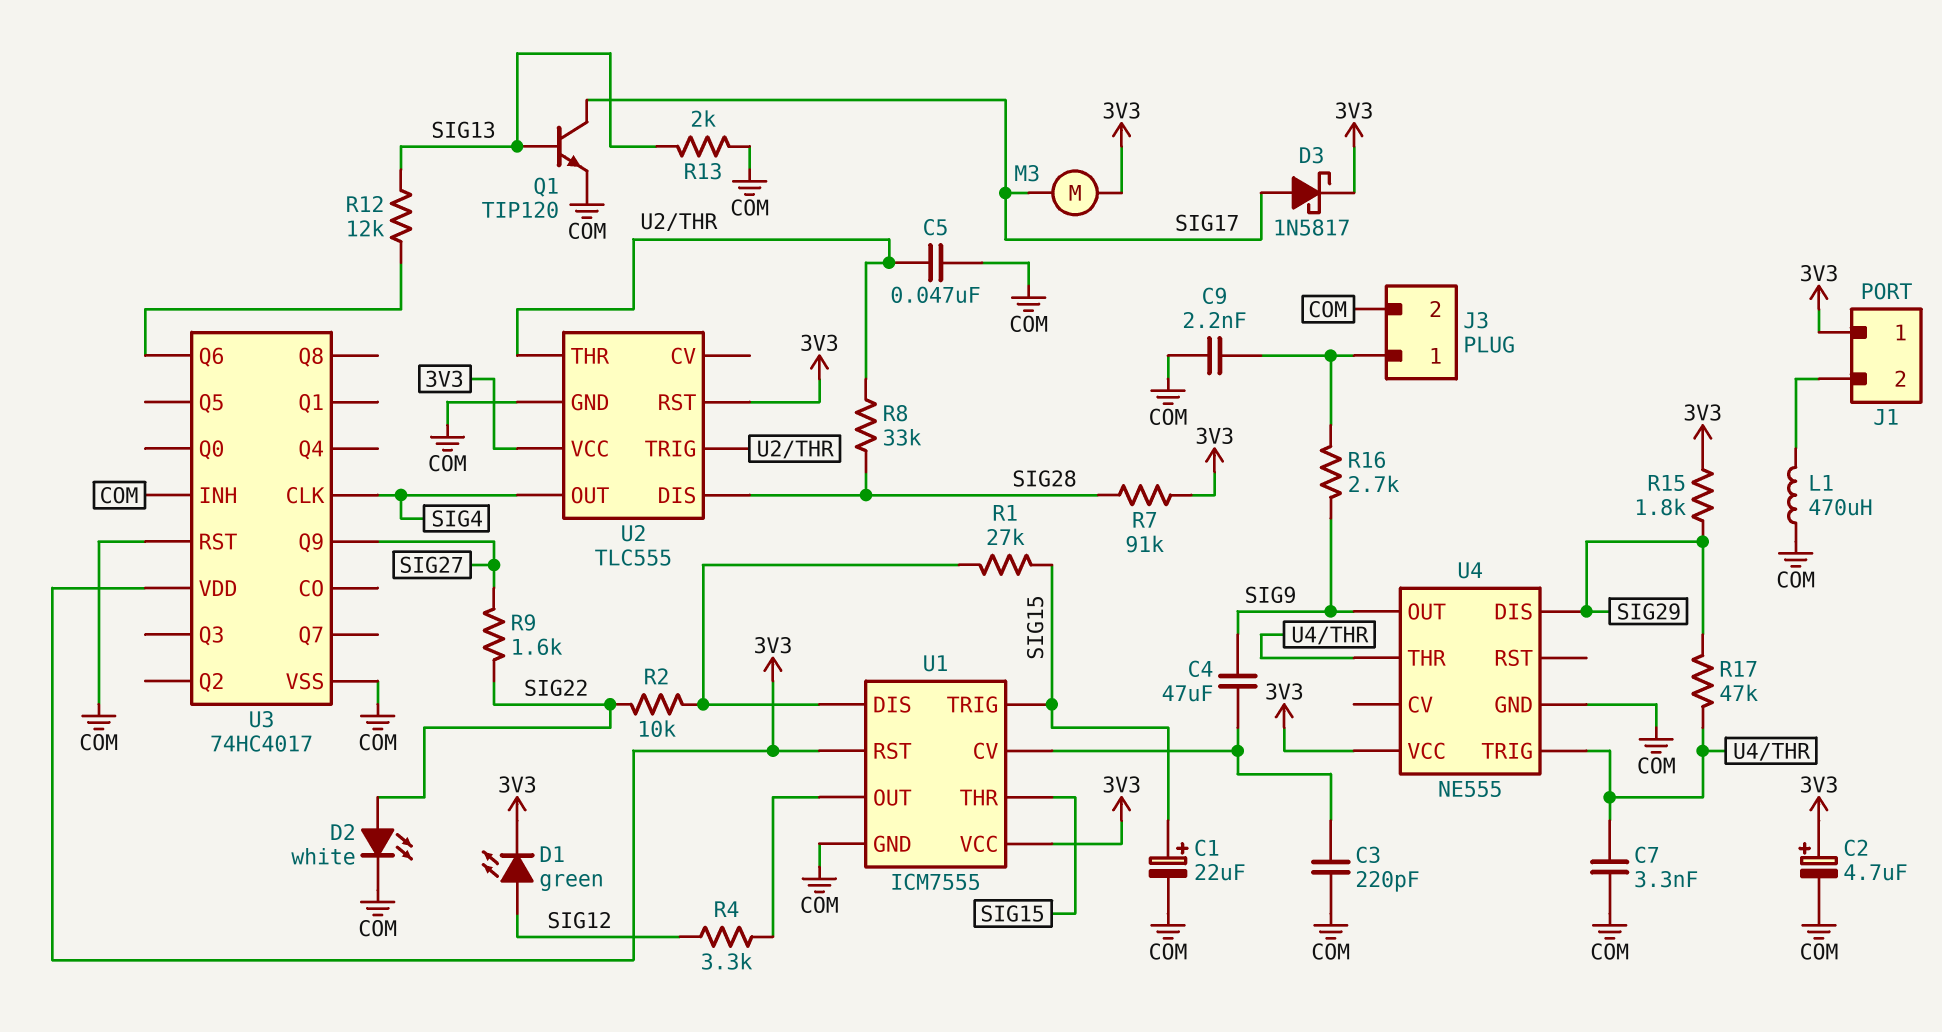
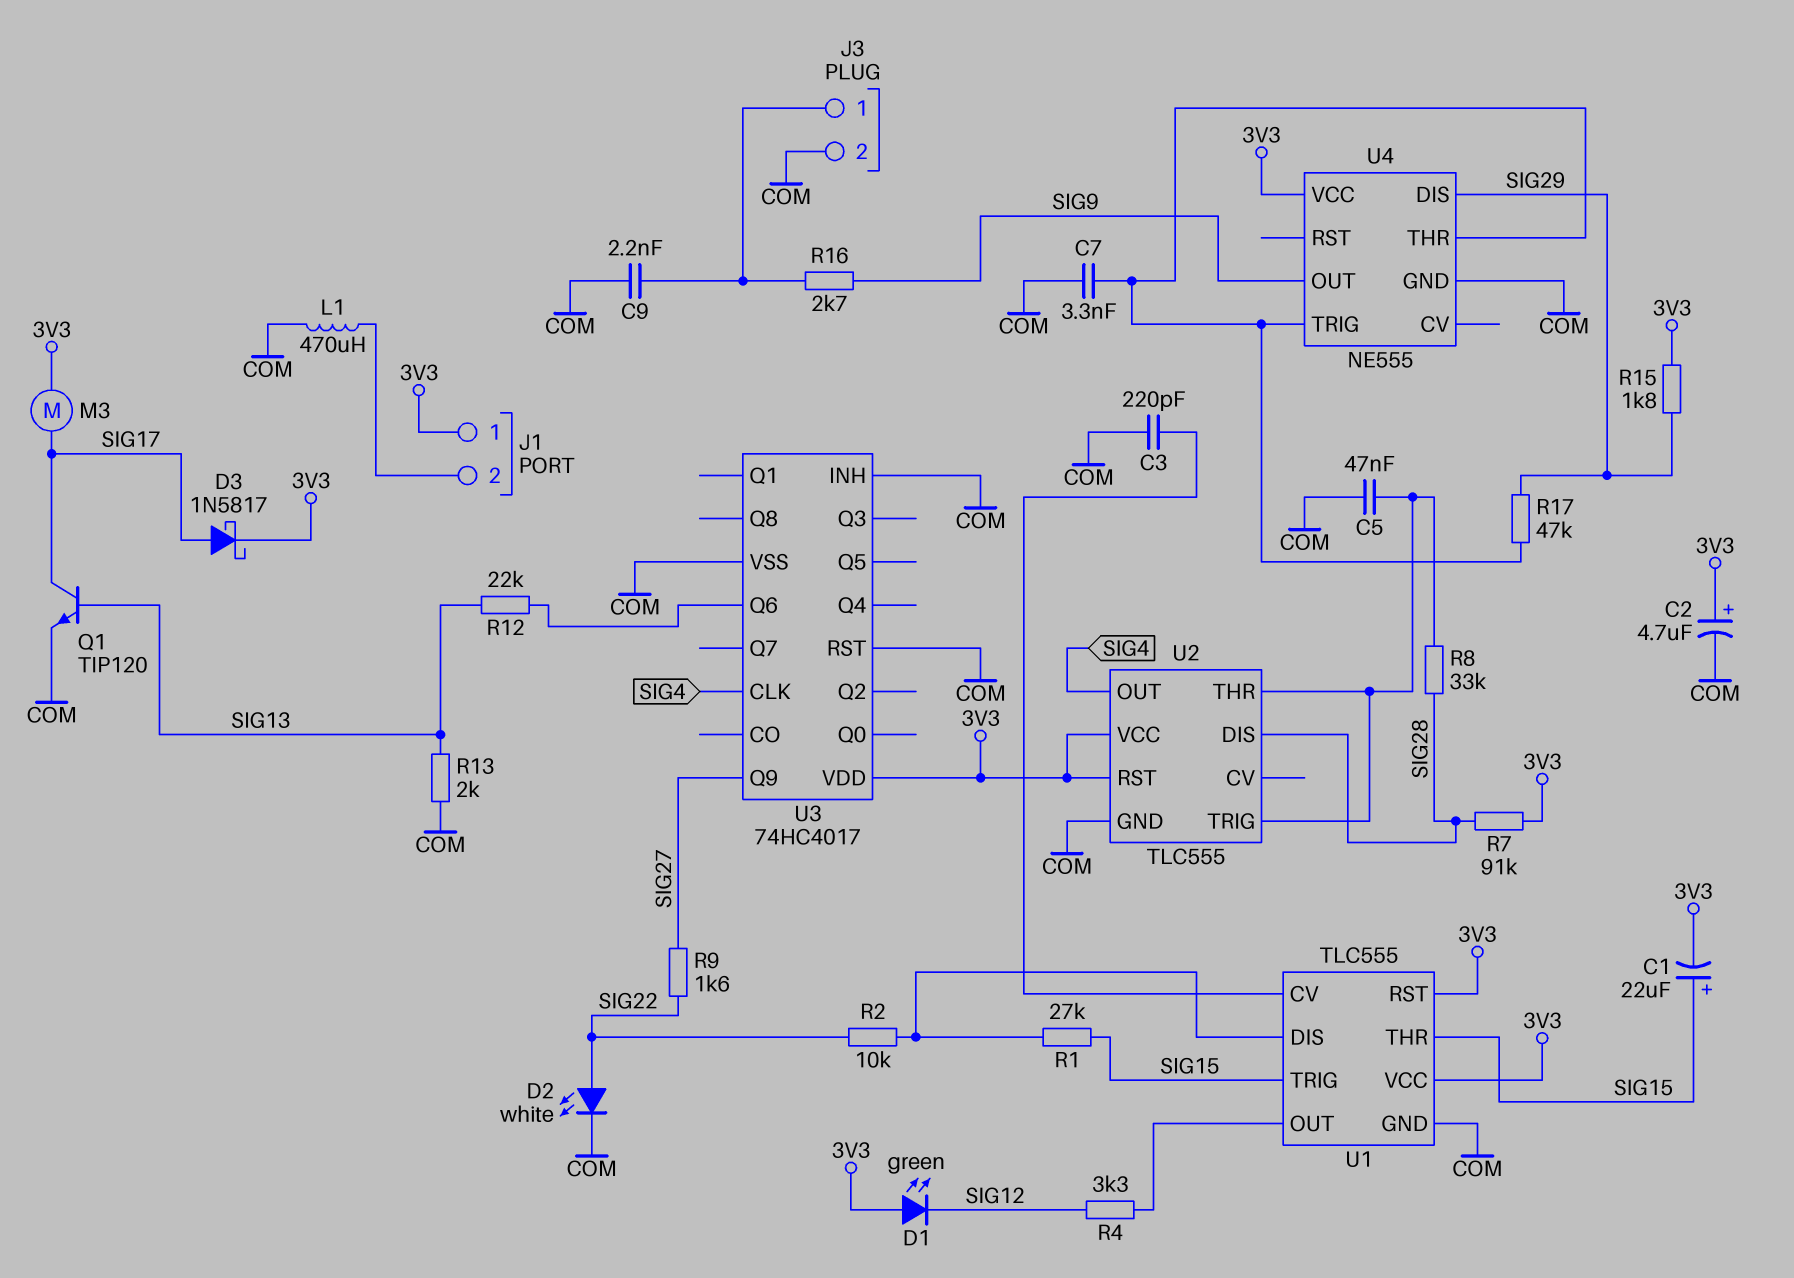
C1: 22uF (plus SIG15, minus COM) -> 22uF (plus SIG15, minus 3V3)
C4: 47uF (SIG9, U1/CV) -> none
D1: LED green (A SIG12, K 3V3) -> LED green (A 3V3, K SIG12)
R12: 12k (SIG13, U3/Q6) -> 22k (SIG13, U3/Q6)
U1: ICM7555 -> TLC555

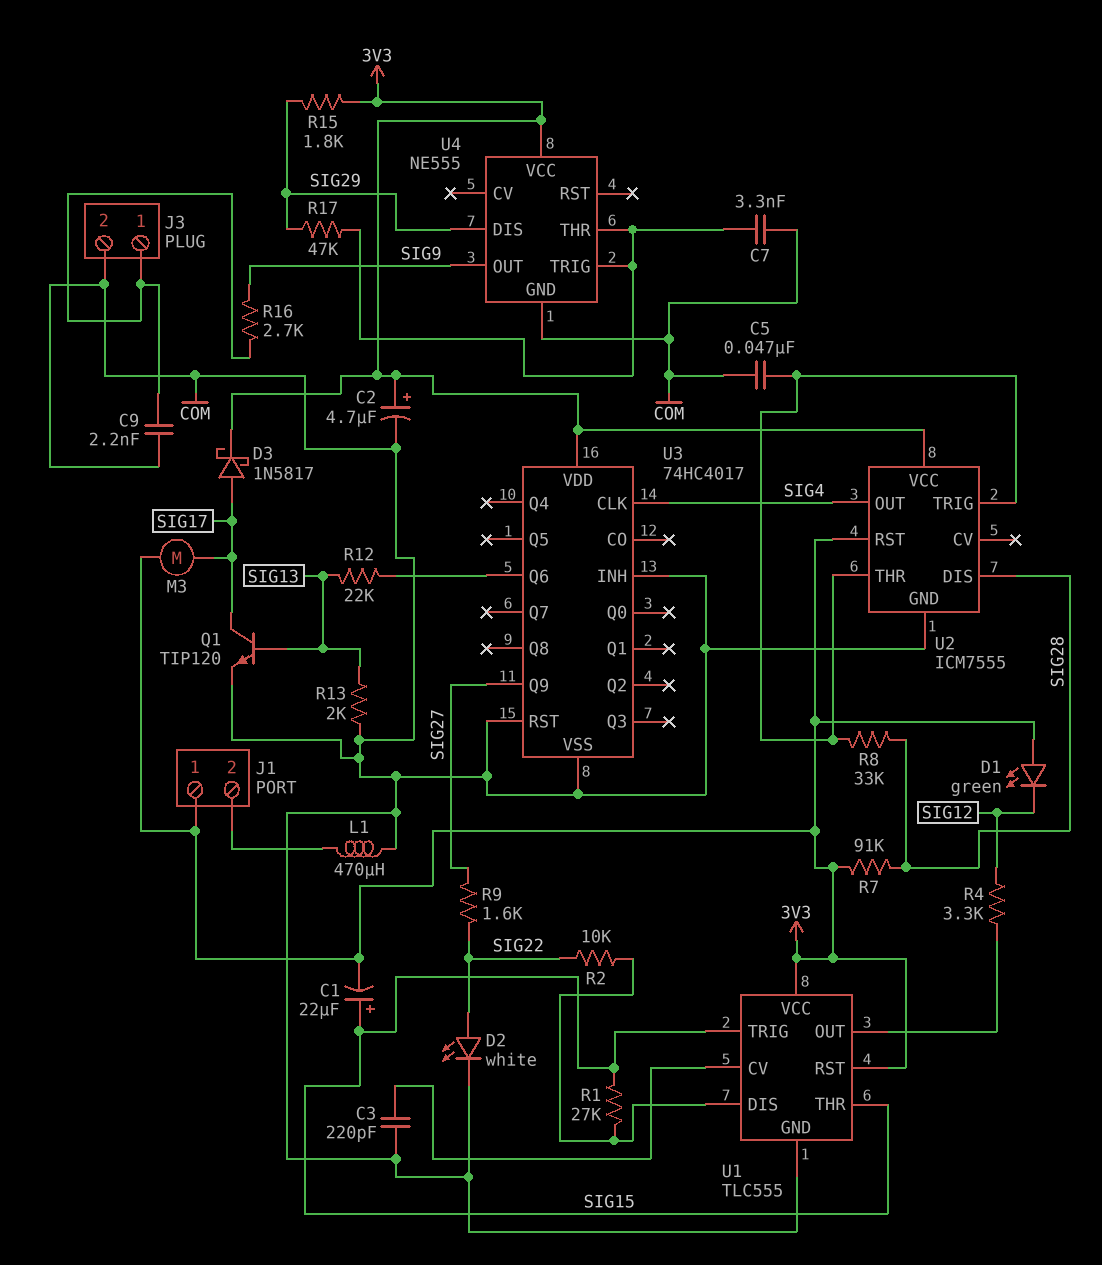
U2: TLC555 -> ICM7555

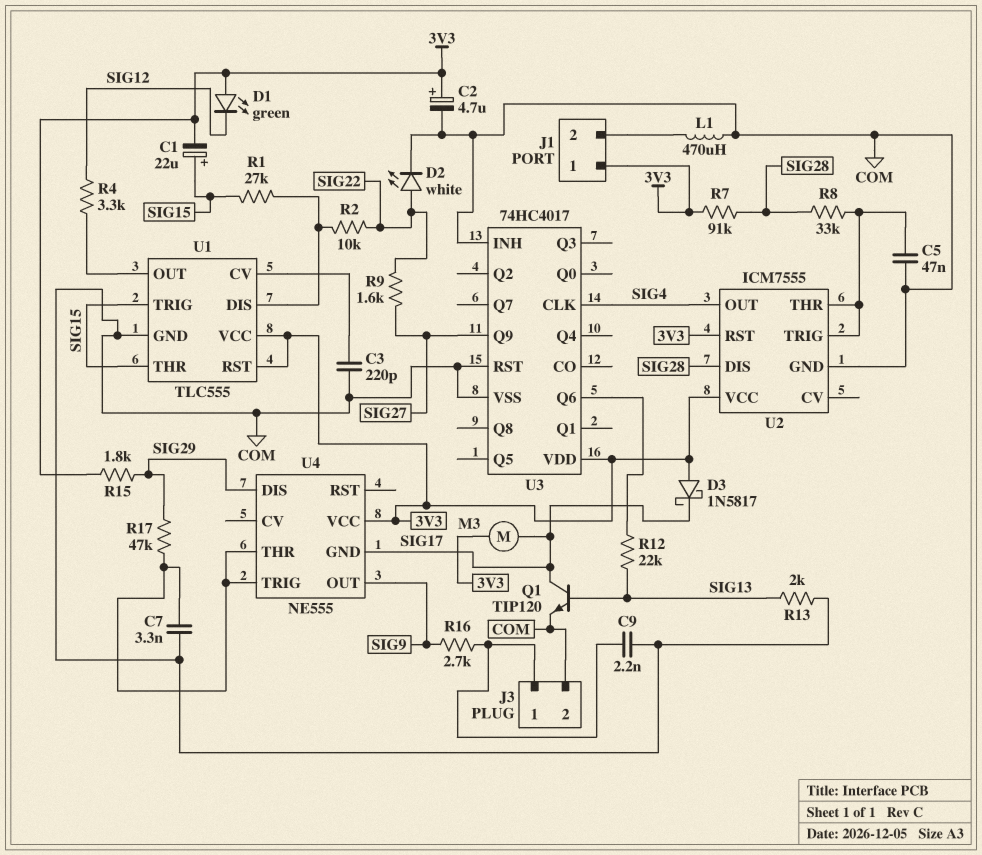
D3: schottky 1N5817 (A SIG17, K 3V3) -> schottky 1N5817 (A 3V3, K SIG17)
U4 pin GND: COM -> SIG17

